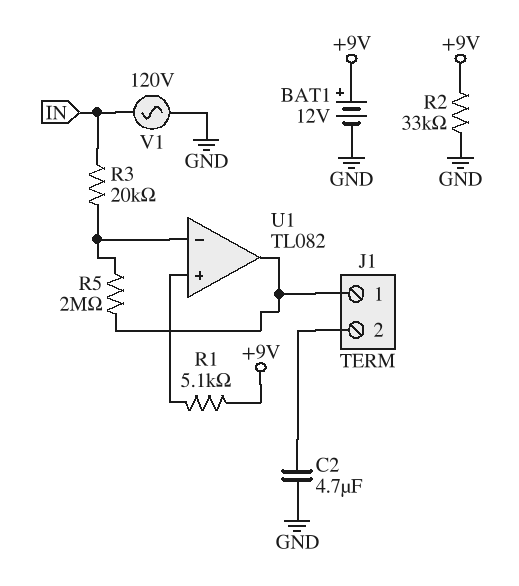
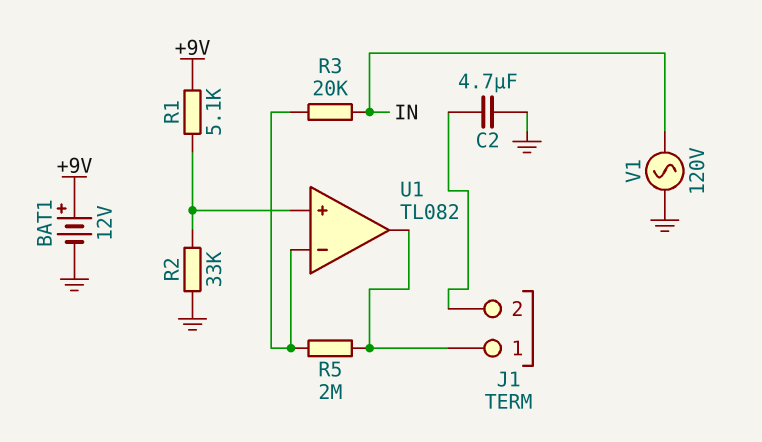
R2: 33k (+9V, GND) -> 33k (GND, U1/in+)

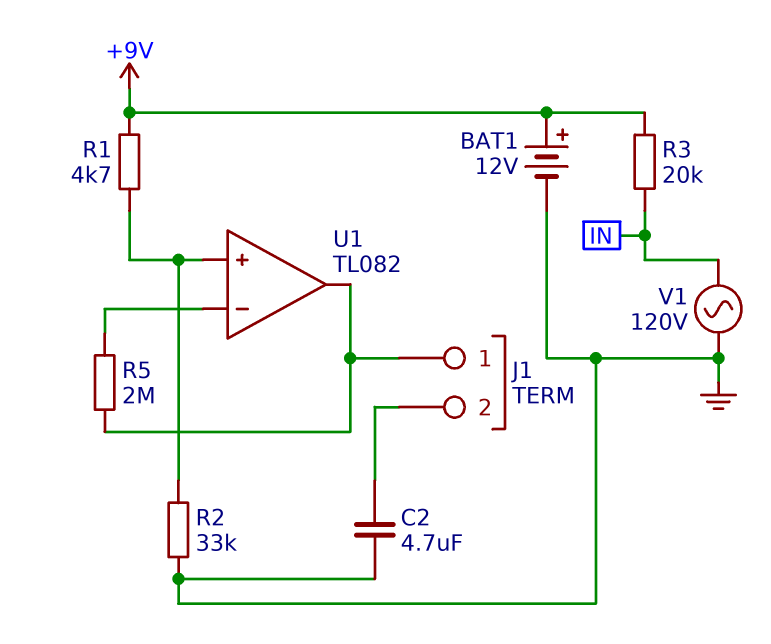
R1: 5.1k (+9V, U1/in+) -> 4.7k (+9V, U1/in+)
R3: 20k (IN, U1/in-) -> 20k (+9V, IN)

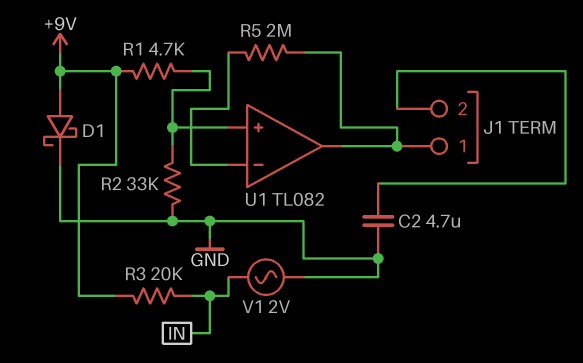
BAT1: 12V (plus +9V, minus GND) -> none
D1: none -> schottky (A +9V, K GND)
V1: AC 120V (GND, IN) -> AC 2V (GND, IN)

